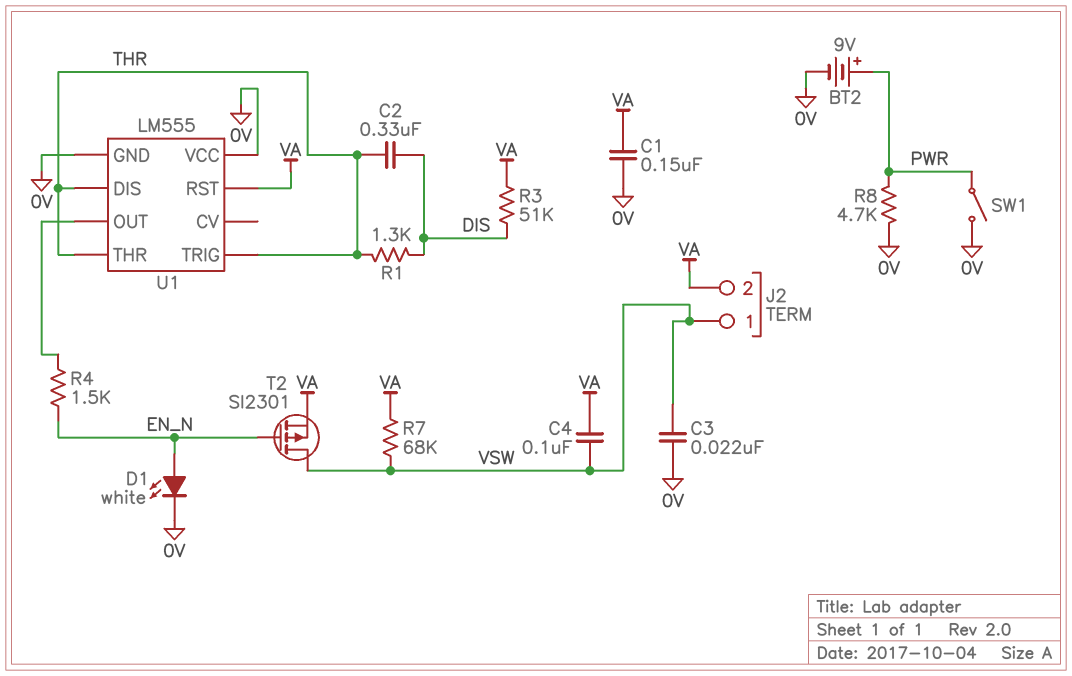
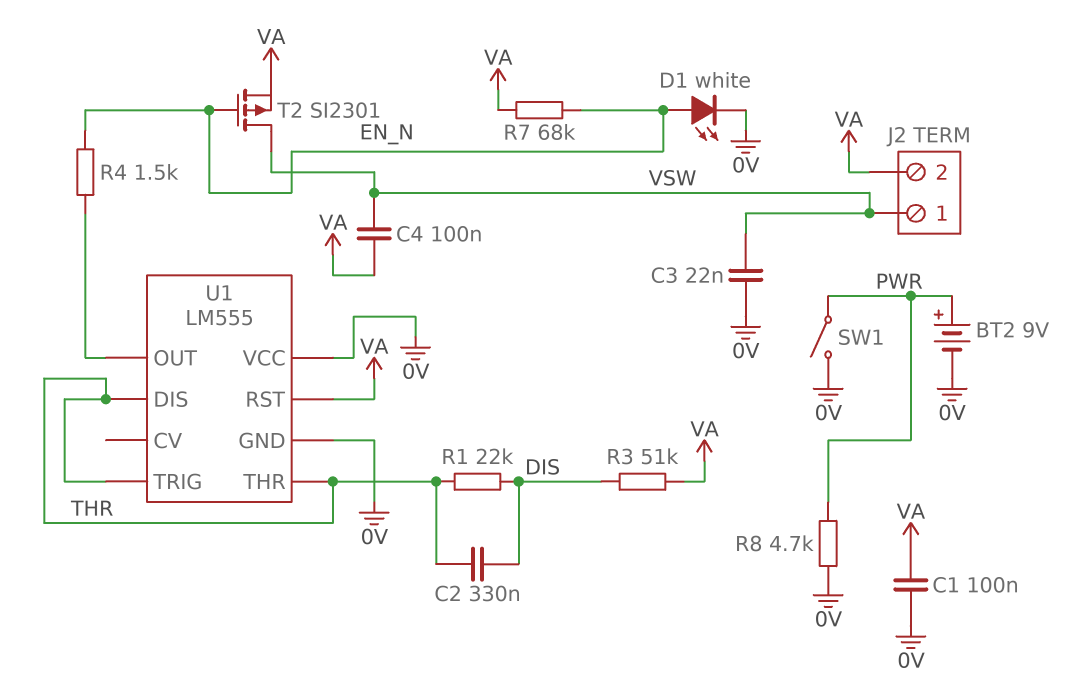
C1: 150nF (0V, VA) -> 100nF (0V, VA)
R1: 1.3k (DIS, THR) -> 22k (DIS, THR)
R7: 68k (VA, VSW) -> 68k (EN_N, VA)

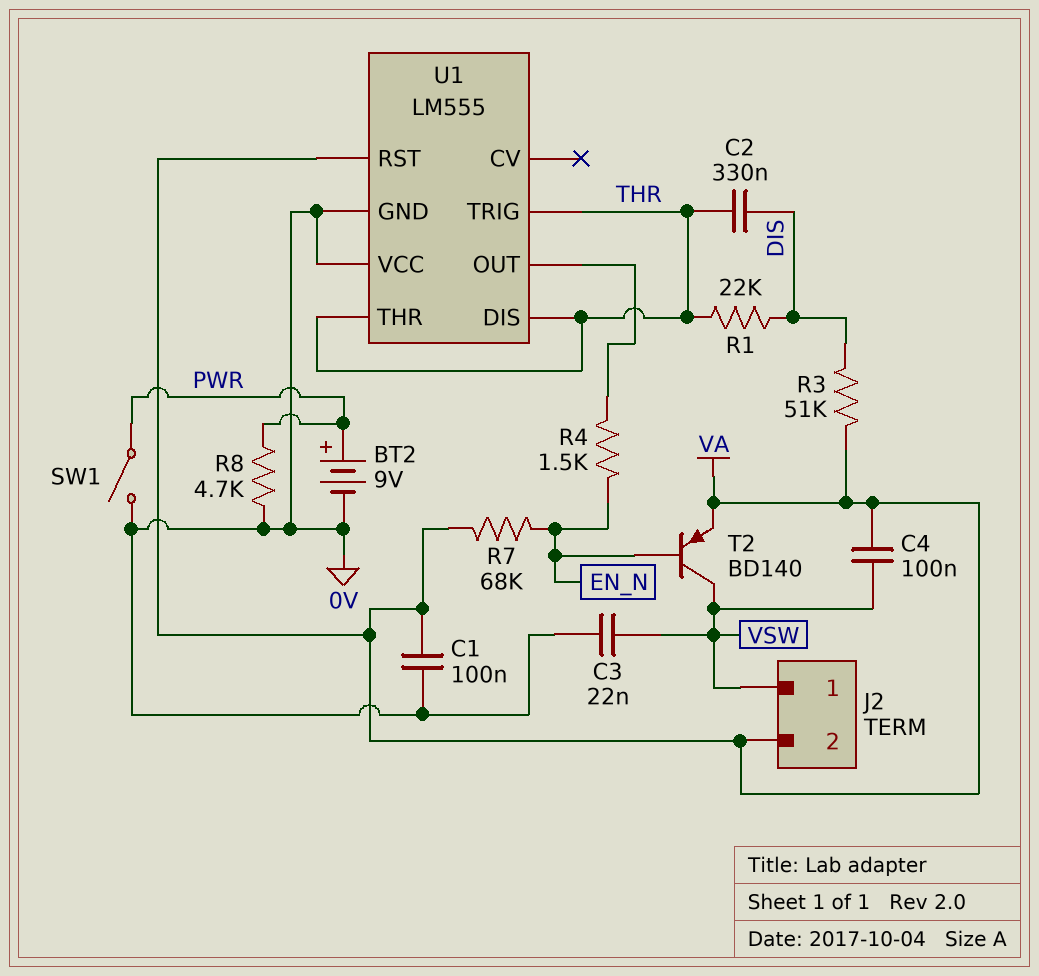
D1: LED white (A EN_N, K 0V) -> none
T2: PMOS SI2301 (G EN_N, D VSW, S VA) -> PNP BD140 (B EN_N, C VSW, E VA)

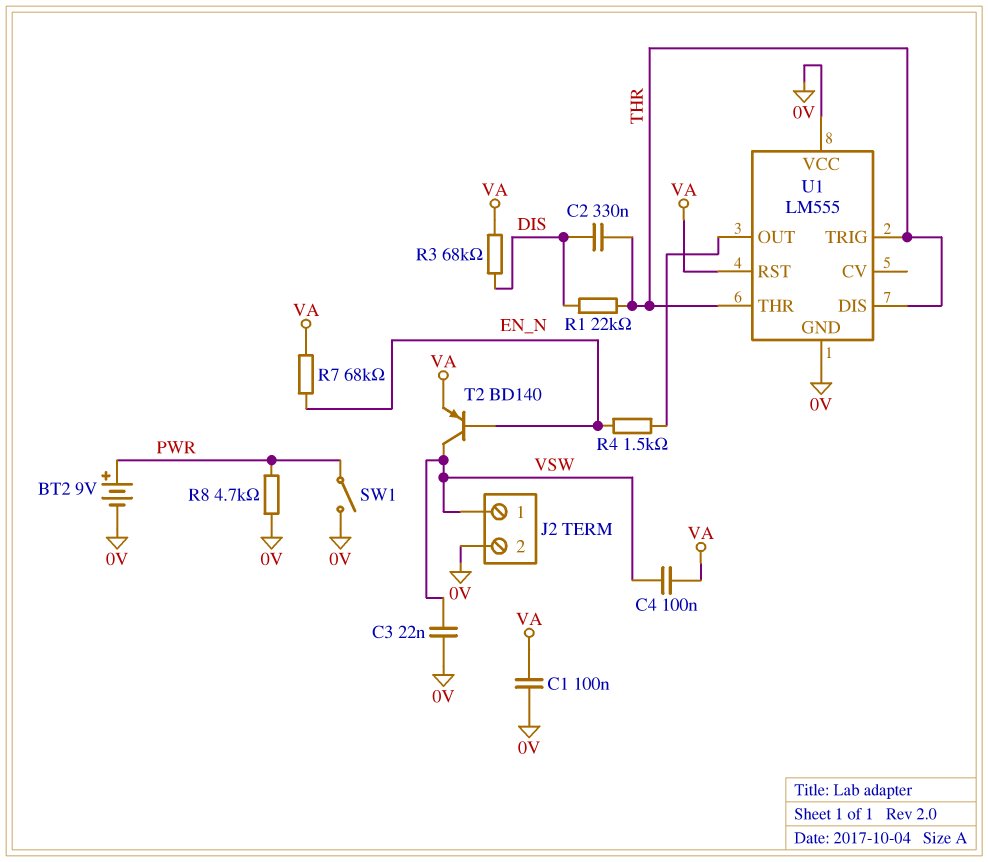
J2 pin 2: VA -> 0V
R3: 51k (DIS, VA) -> 68k (DIS, VA)

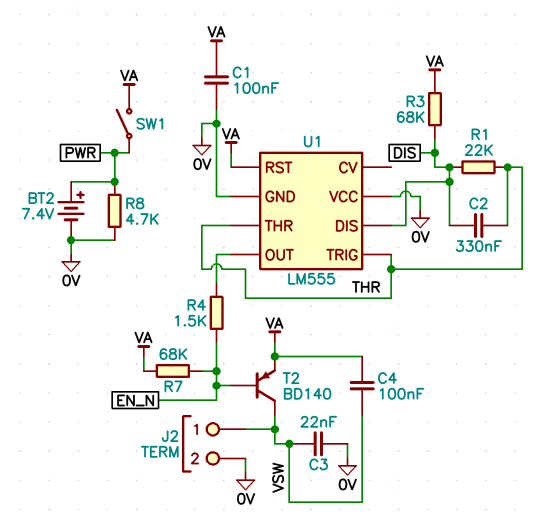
BT2: 9V (plus PWR, minus 0V) -> 7.4V (plus PWR, minus 0V)
SW1: switch (0V, PWR) -> switch (PWR, VA)
U1 pin DIS: THR -> DIS

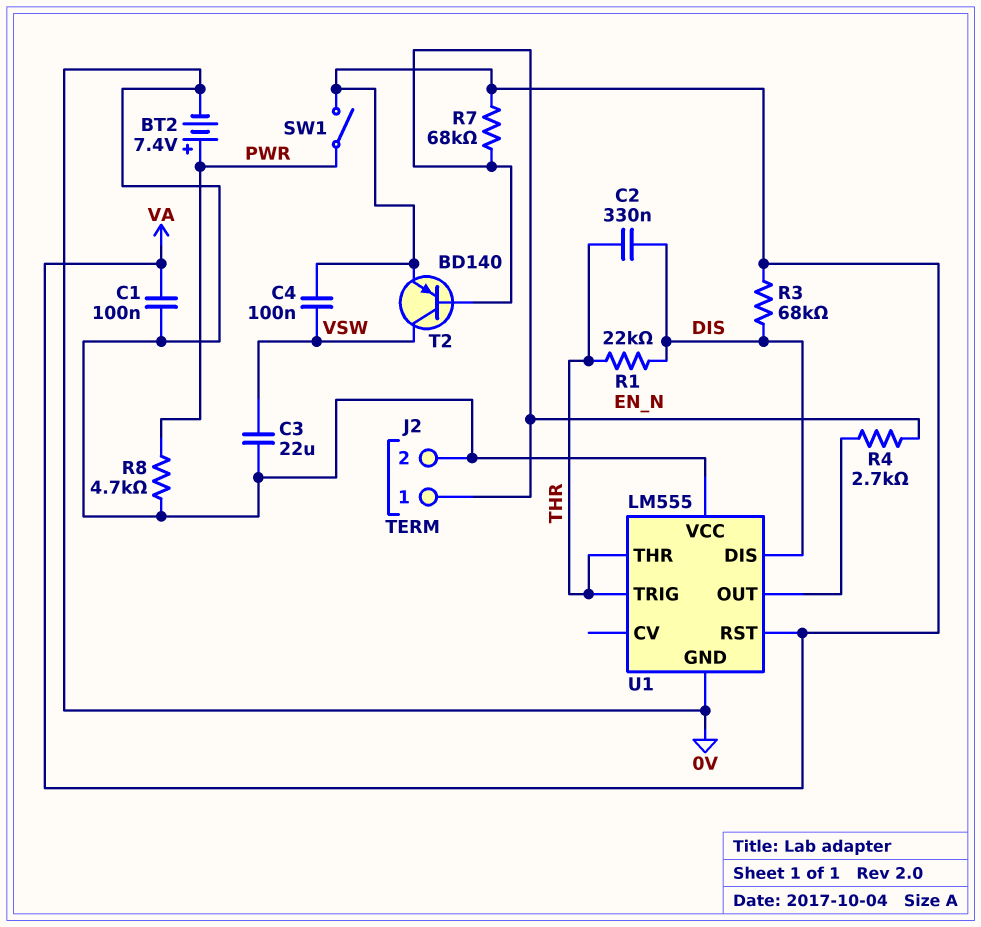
C3: 22nF (0V, VSW) -> 22uF (0V, VSW)
J2 pin 1: VSW -> EN_N
R4: 1.5k (EN_N, U1/OUT) -> 2.7k (EN_N, U1/OUT)

